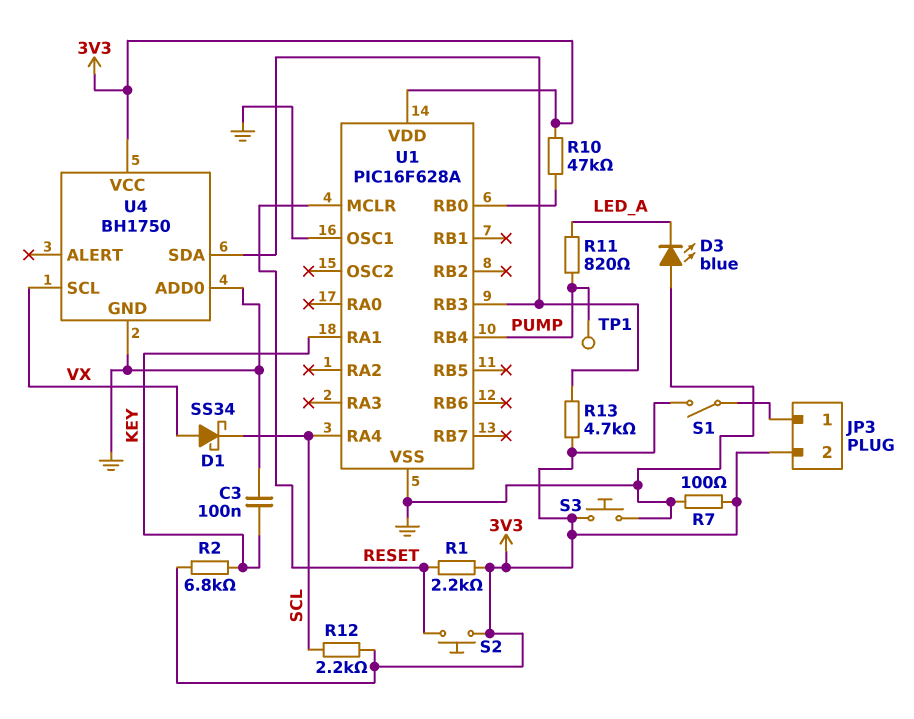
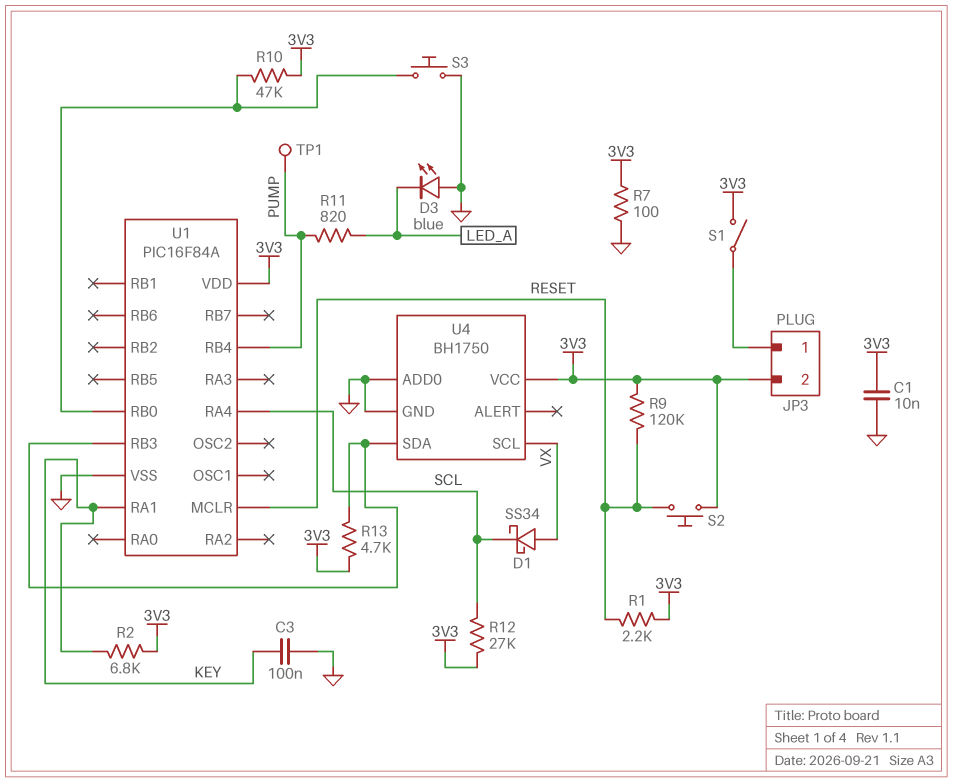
C1: none -> 10nF (3V3, GND)
R9: none -> 120k (3V3, RESET)
R12: 2.2k (3V3, SCL) -> 27k (3V3, SCL)
S3: button (3V3, GND) -> button (GND, U1/RB0)
U1: PIC16F628A -> PIC16F84A
U1 pin OSC1: GND -> none

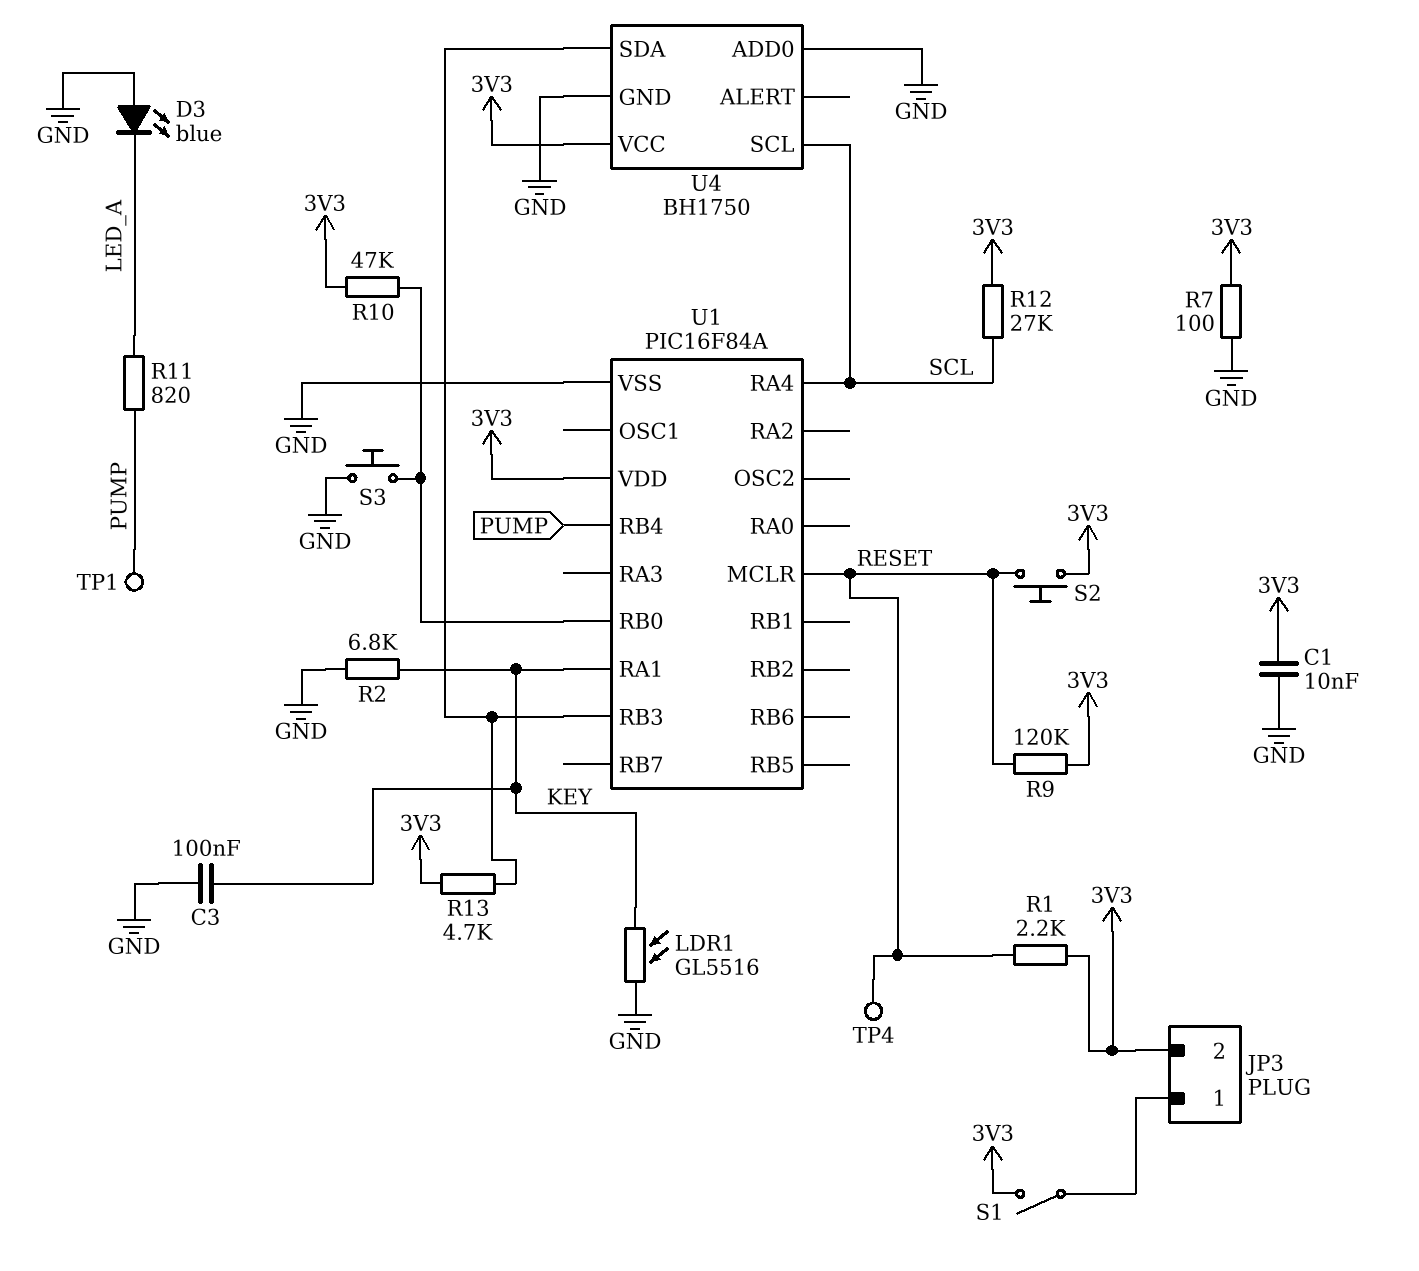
D1: schottky SS34 (A VX, K SCL) -> none
LDR1: none -> GL5516 (GND, KEY)
R2: 6.8k (3V3, KEY) -> 6.8k (GND, KEY)
TP4: none -> test point (RESET)
U4 pin SCL: VX -> SCL

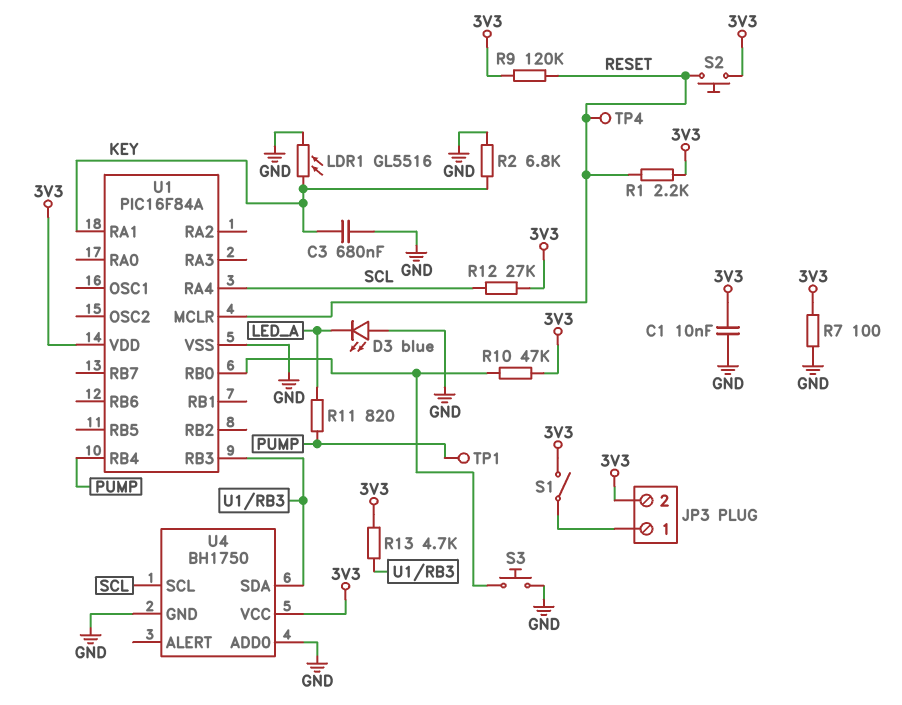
C3: 100nF (GND, KEY) -> 680nF (GND, KEY)

